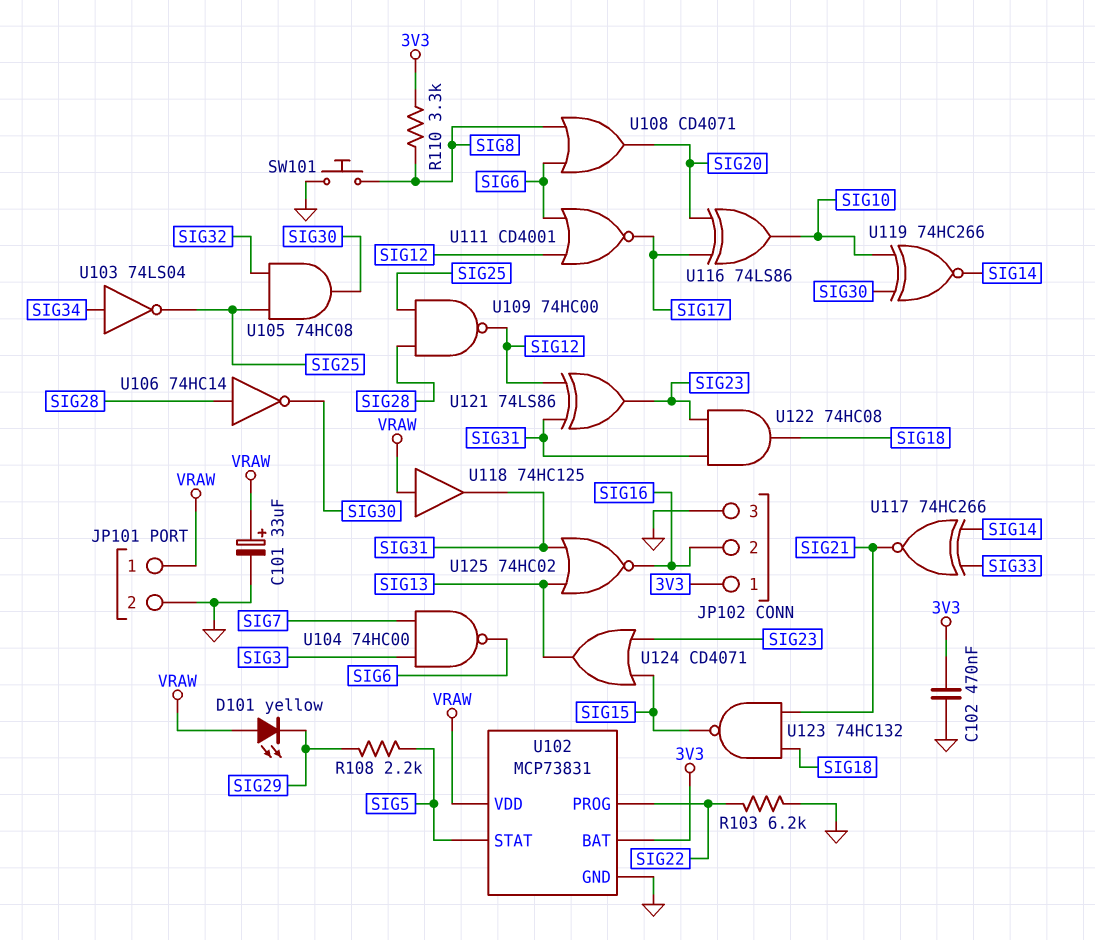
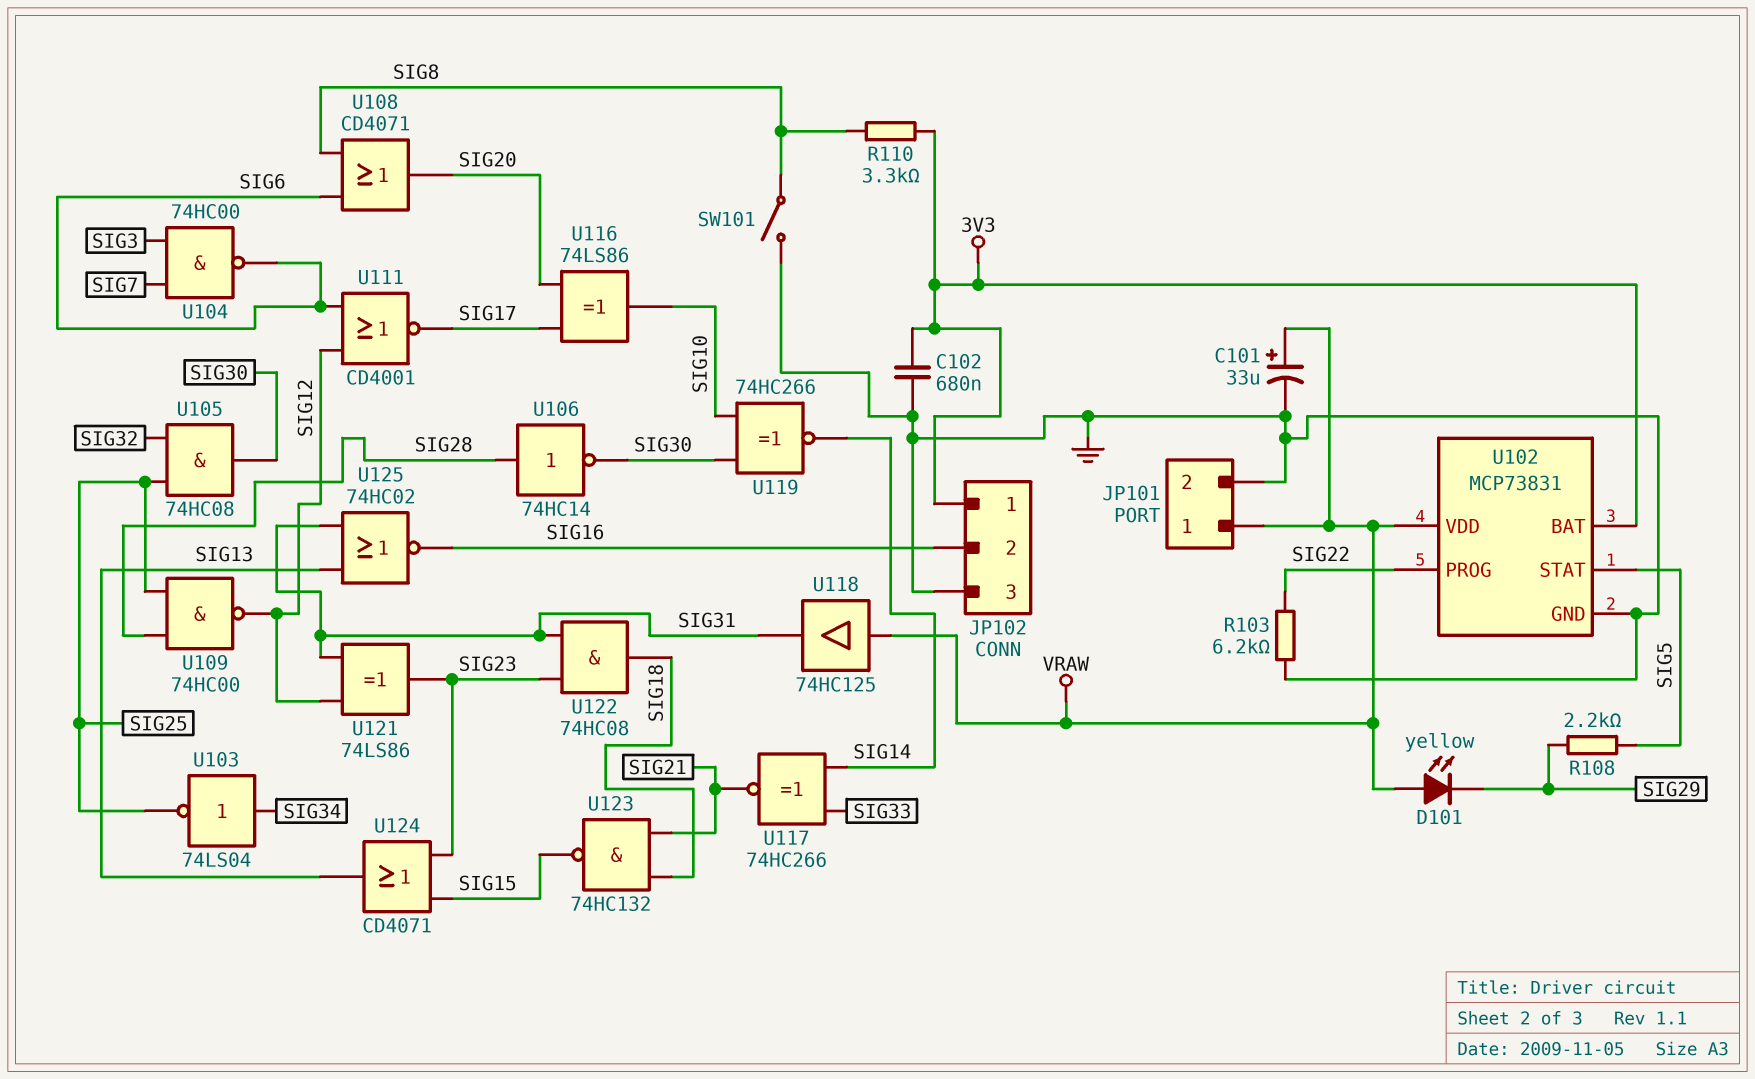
C102: 470nF (3V3, GND) -> 680nF (3V3, GND)
SW101: button (GND, SIG8) -> switch (GND, SIG8)

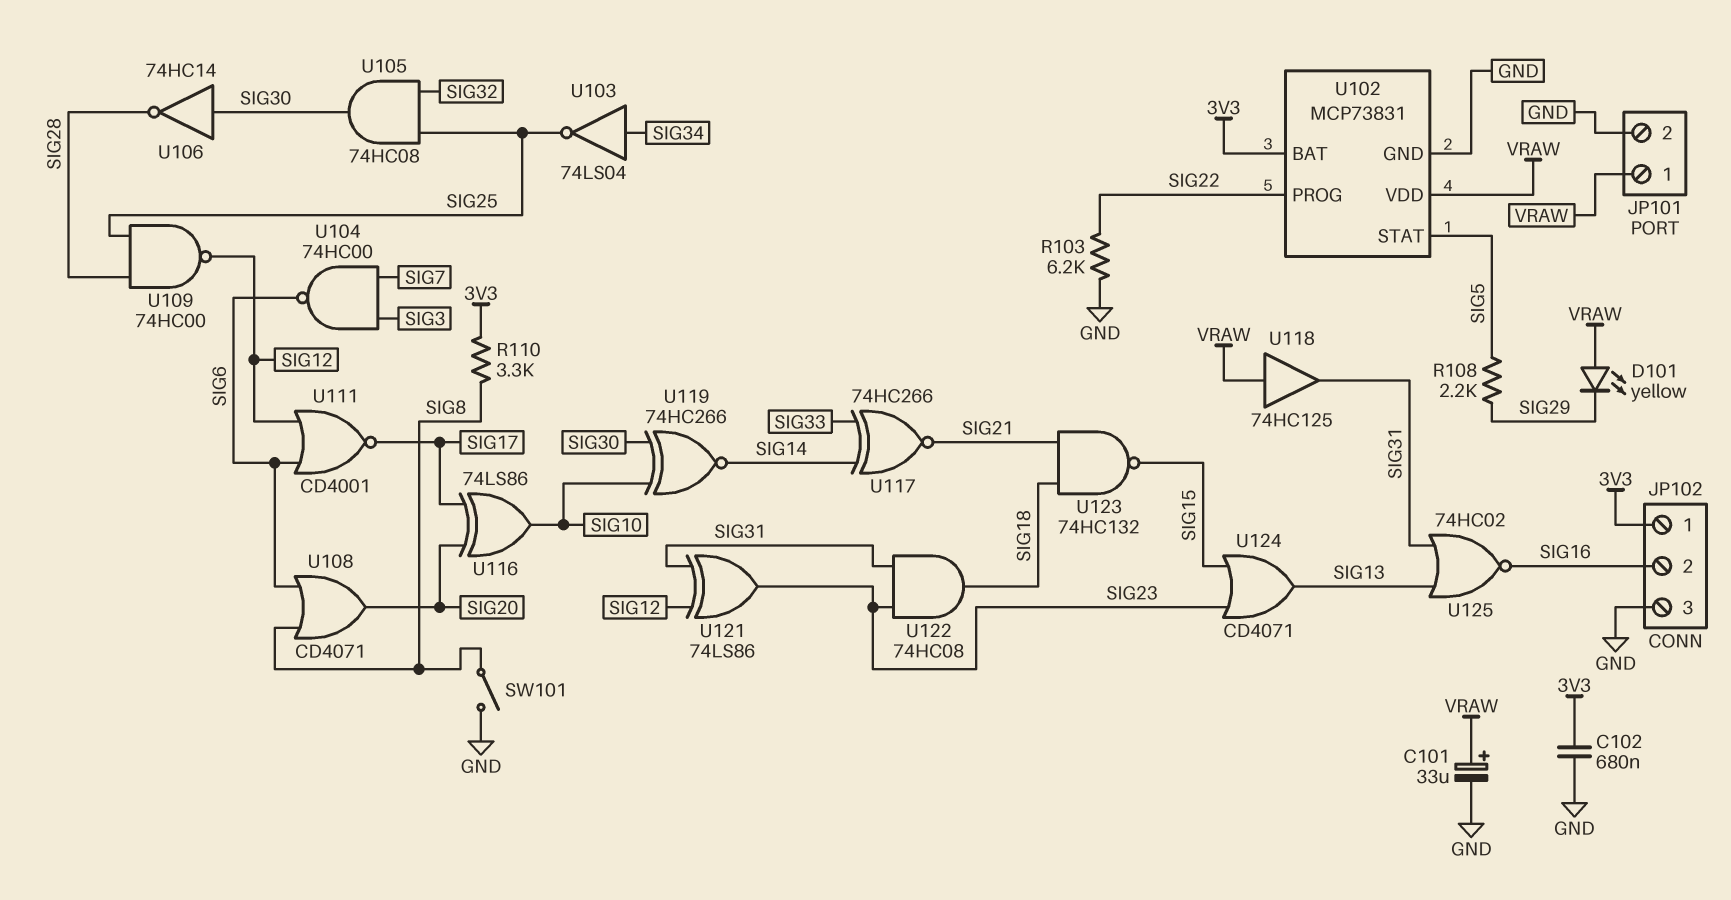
U106: NOT 74HC14 (in SIG28, out SIG30) -> NOT 74HC14 (in SIG30, out SIG28)

